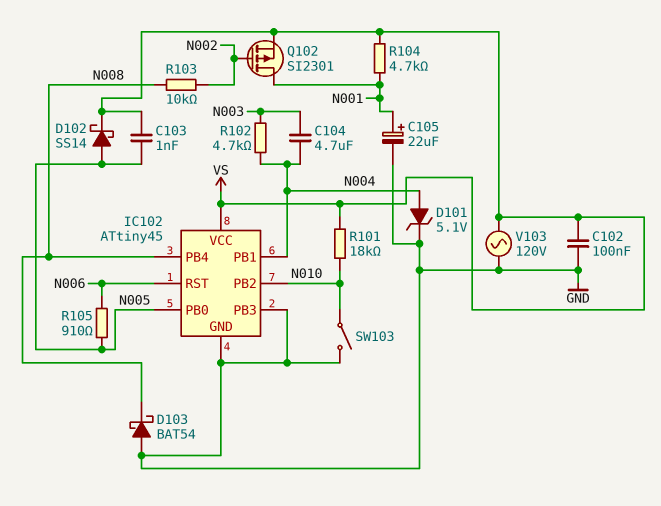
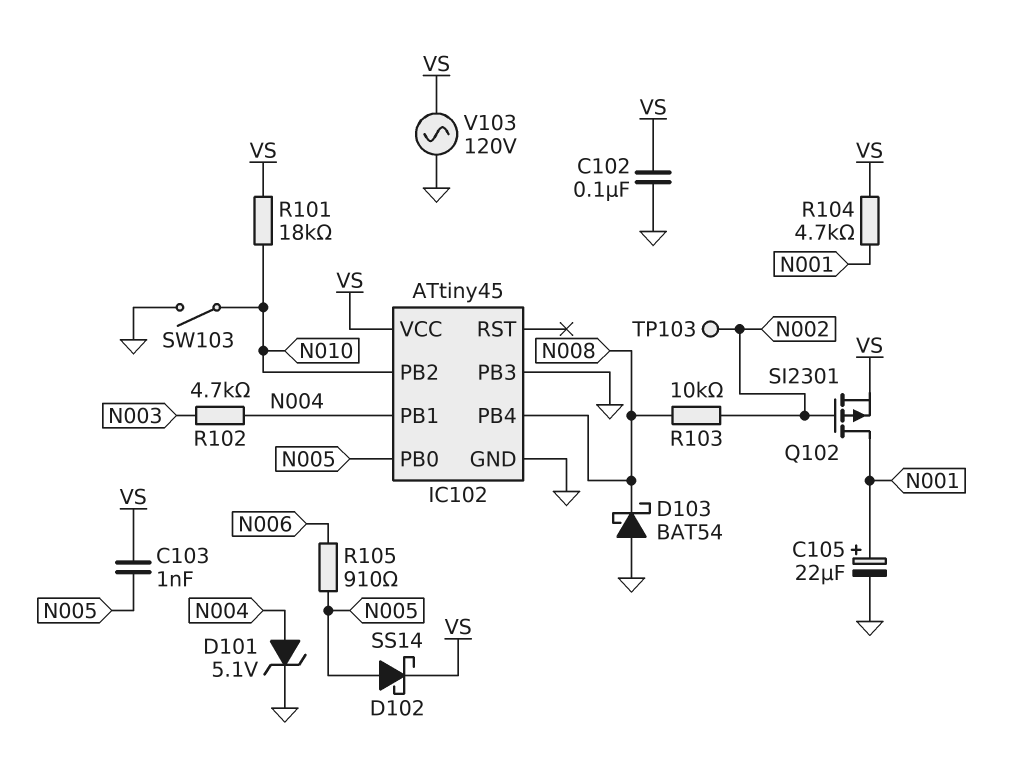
C104: 4.7uF (N003, N004) -> none
IC102 pin RST: N006 -> none
TP103: none -> test point (N002)

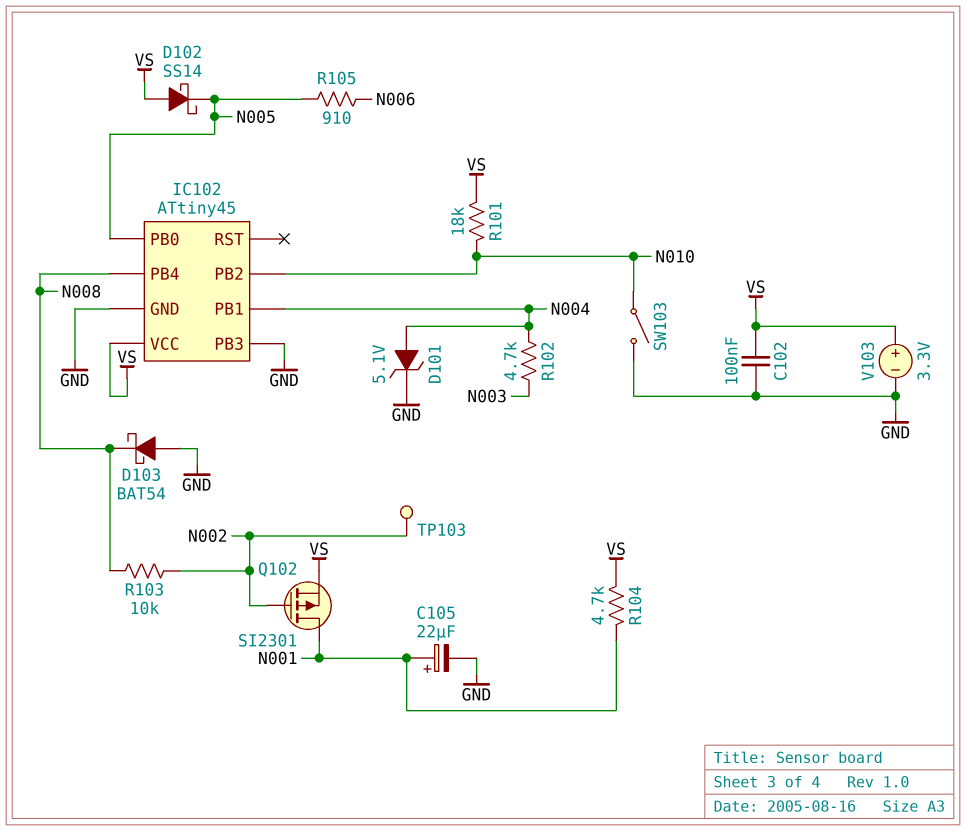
C103: 1nF (N005, VS) -> none
D102: schottky SS14 (A N005, K VS) -> schottky SS14 (A VS, K N005)
V103: AC 120V (GND, VS) -> 3.3V (plus VS, minus GND)

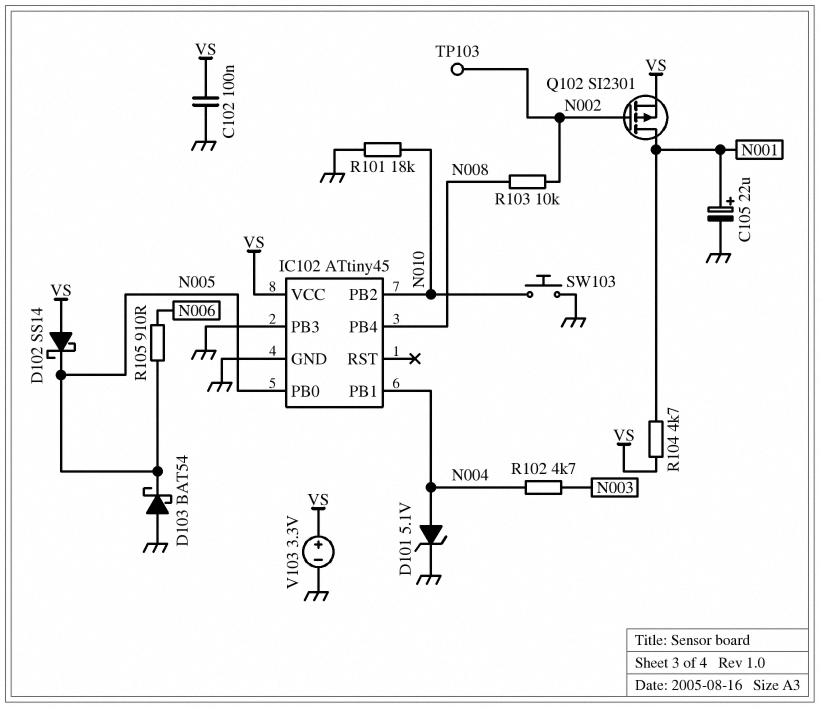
D103: schottky BAT54 (A GND, K N008) -> schottky BAT54 (A GND, K N005)
R101: 18k (N010, VS) -> 18k (GND, N010)
SW103: switch (GND, N010) -> button (GND, N010)

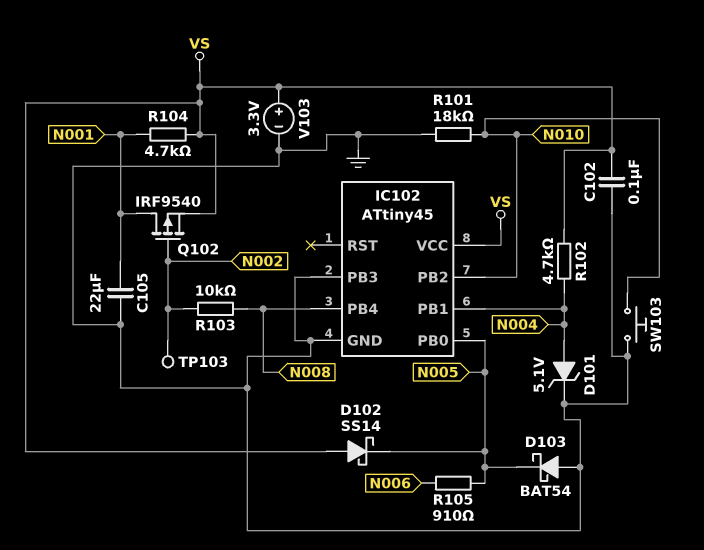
C105: 22uF (plus N001, minus GND) -> 22uF (GND, N001)
Q102: PMOS SI2301 (G N002, D N001, S VS) -> PMOS IRF9540 (G N002, D N001, S VS)
R102: 4.7k (N003, N004) -> 4.7k (N004, VS)

